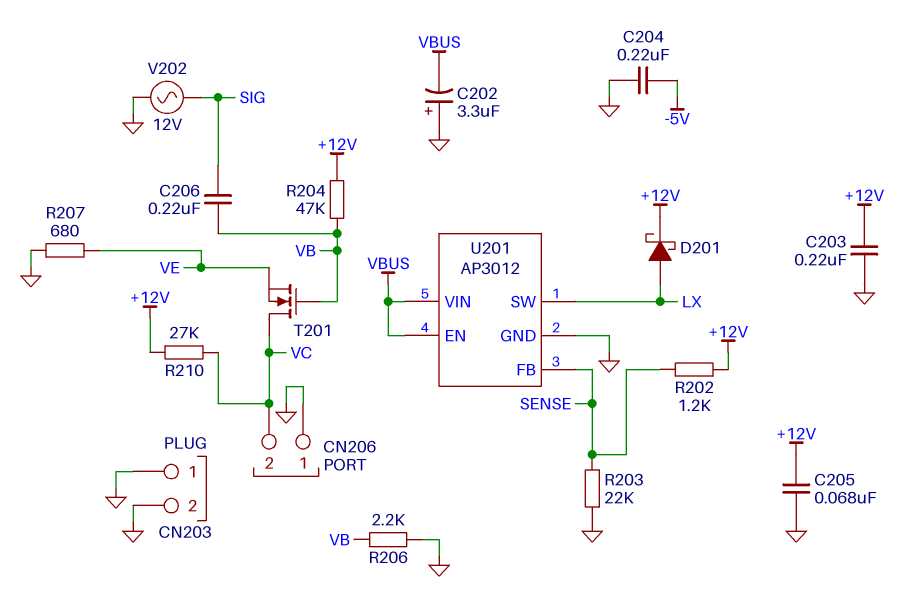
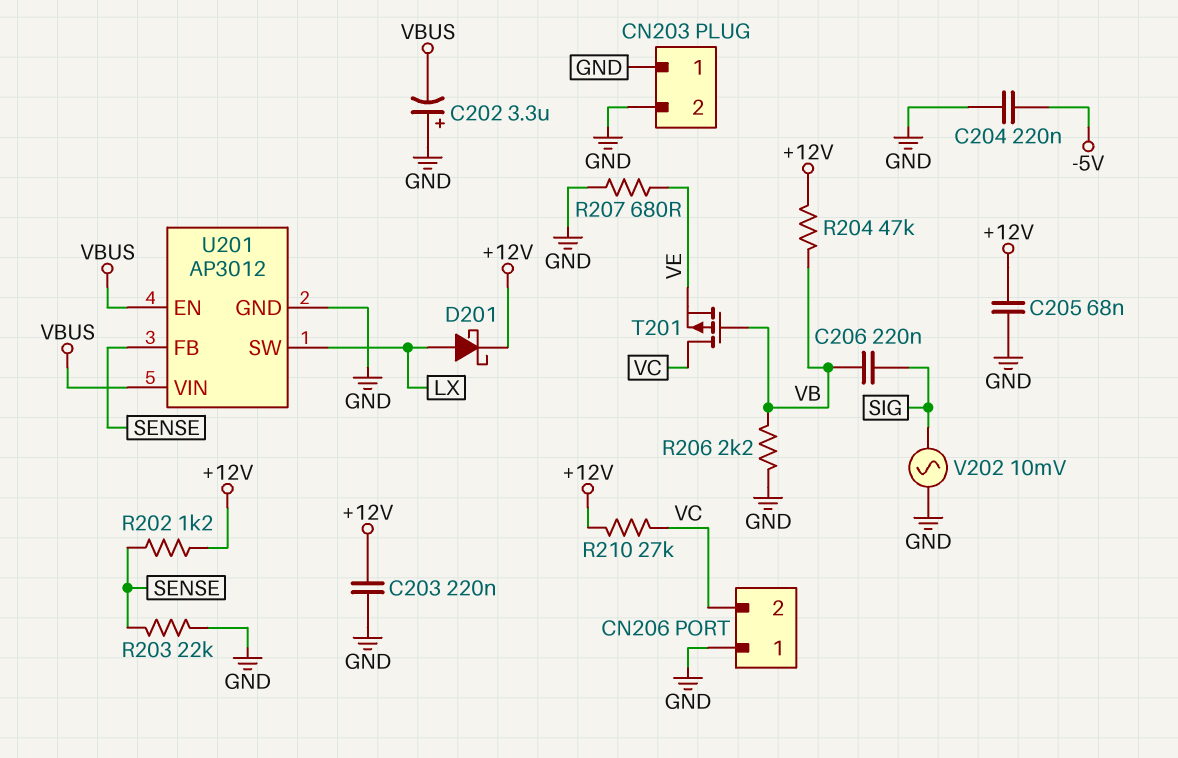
T201: NMOS (G VB, D VC, S VE) -> PMOS (G VB, D VC, S VE)
V202: AC 12V (GND, SIG) -> AC 10mV (GND, SIG)

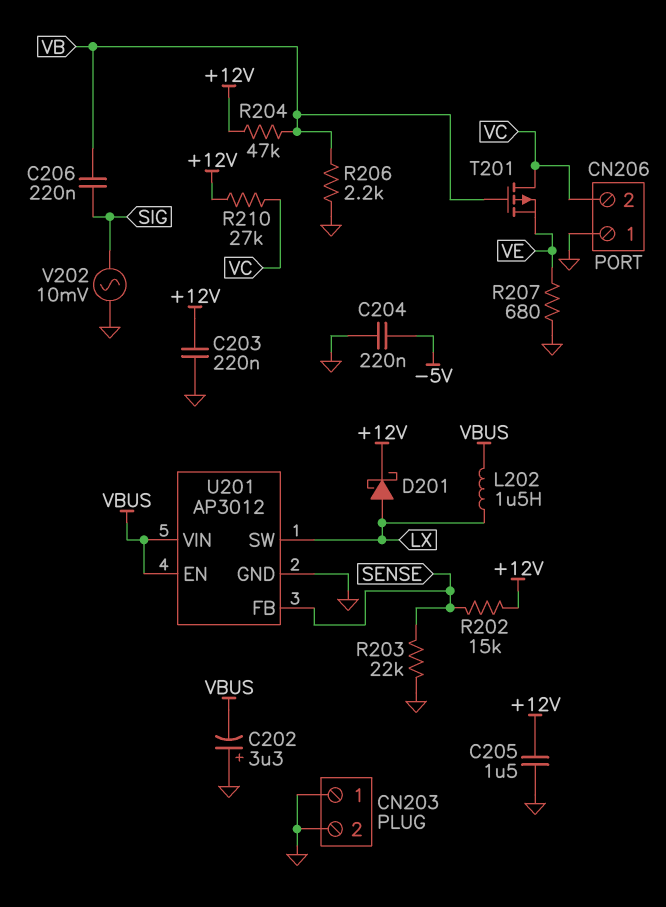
C205: 68nF (+12V, GND) -> 1.5uF (+12V, GND)
L202: none -> 1.5uH (LX, VBUS)
R202: 1.2k (+12V, SENSE) -> 15k (+12V, SENSE)

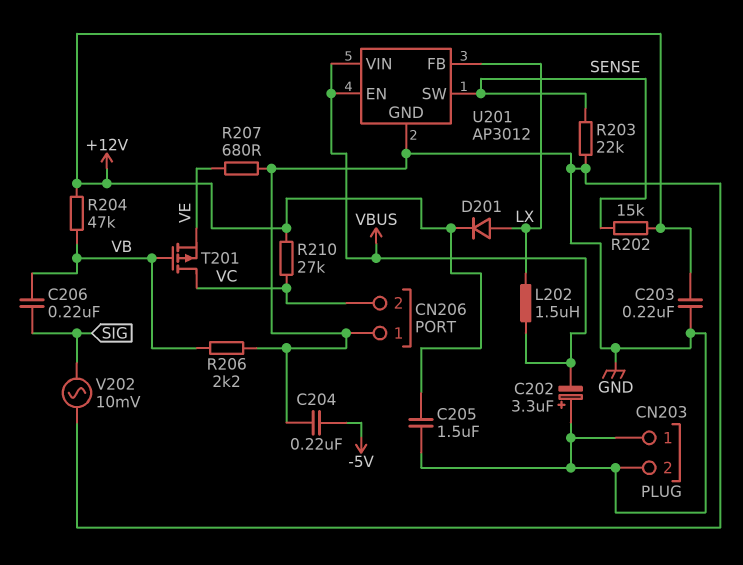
D201: schottky (A LX, K +12V) -> diode (A LX, K +12V)
U201 pin FB: SENSE -> LX
U201 pin SW: LX -> SENSE

